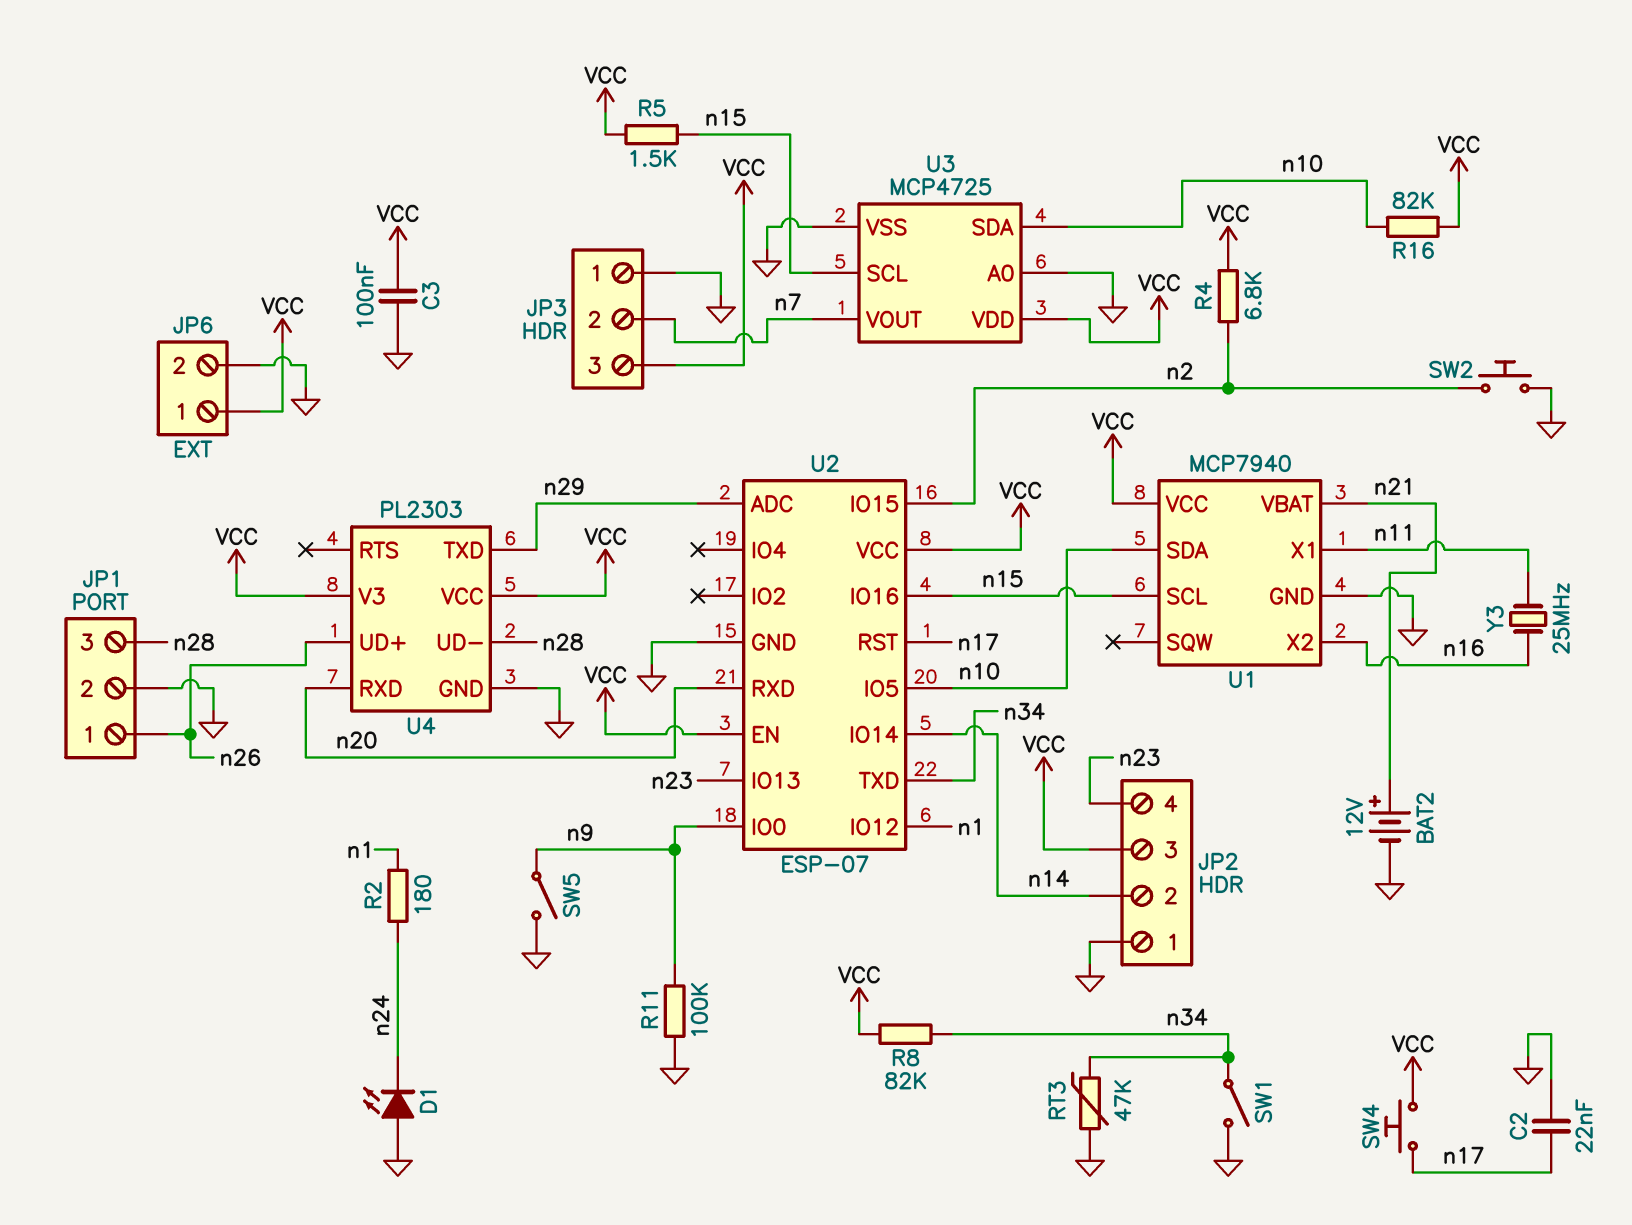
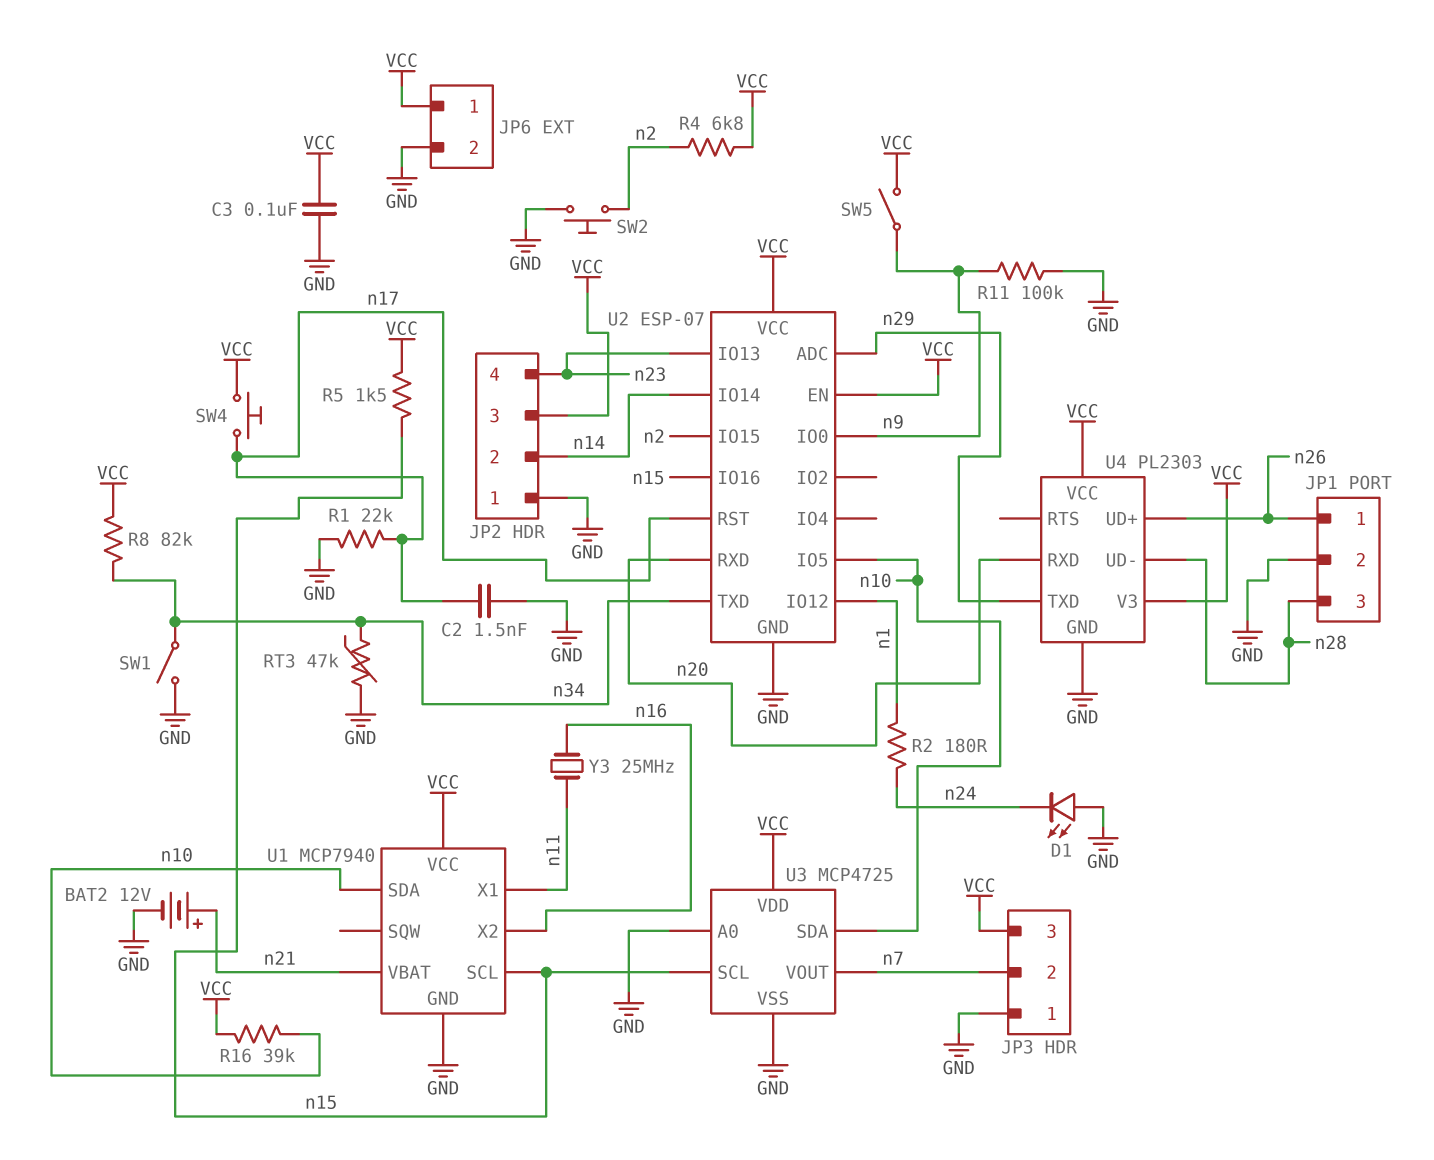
C2: 22nF (GND, n17) -> 1.5nF (GND, n17)
R1: none -> 22k (GND, n17)
R16: 82k (VCC, n10) -> 39k (VCC, n10)
SW5: switch (GND, n9) -> switch (VCC, n9)

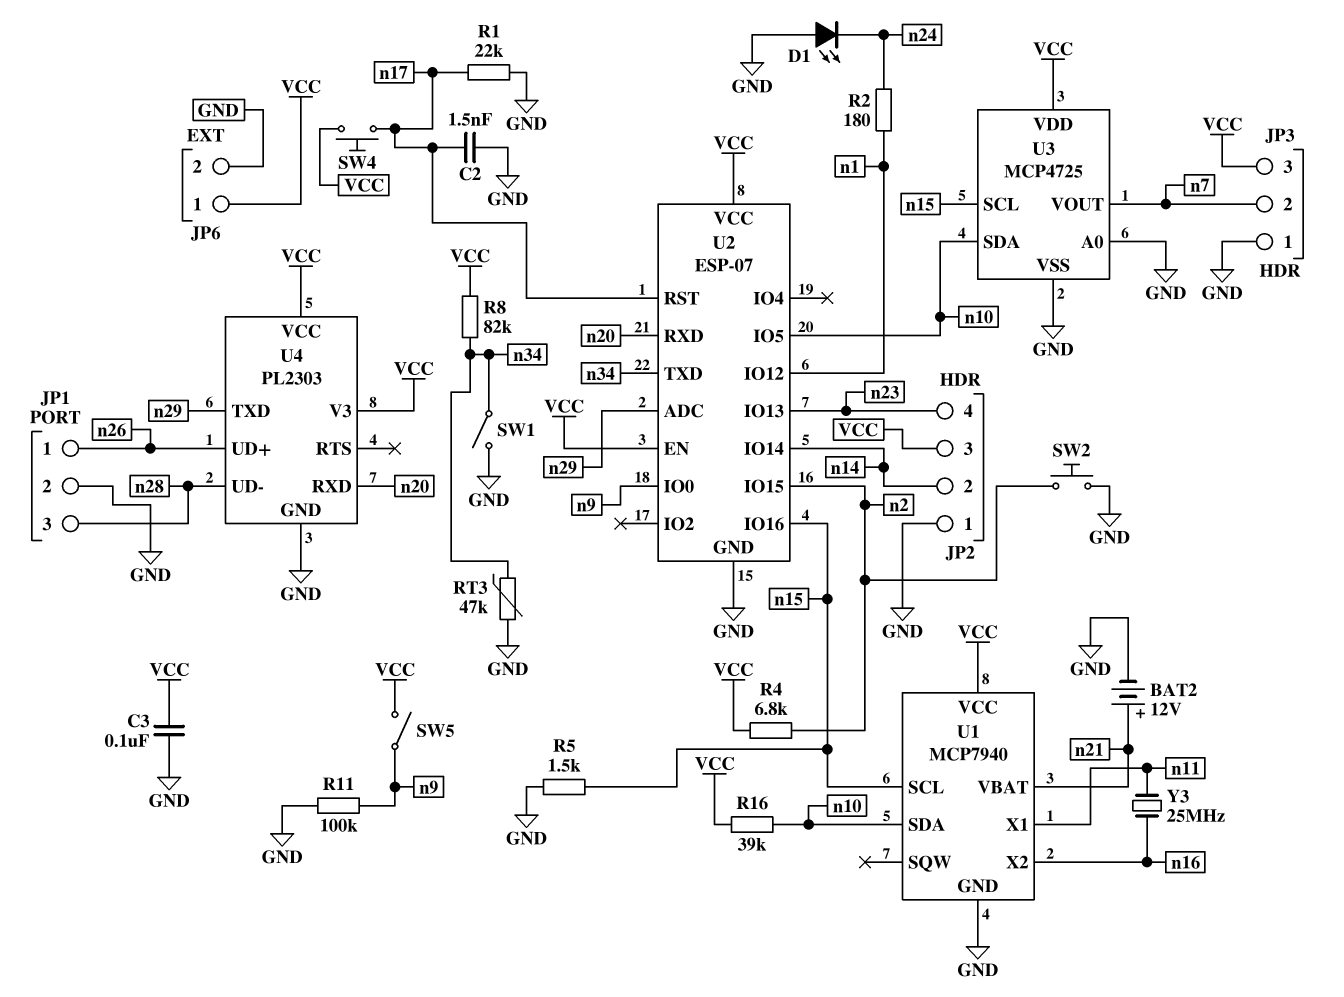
R5: 1.5k (VCC, n15) -> 1.5k (GND, n15)

